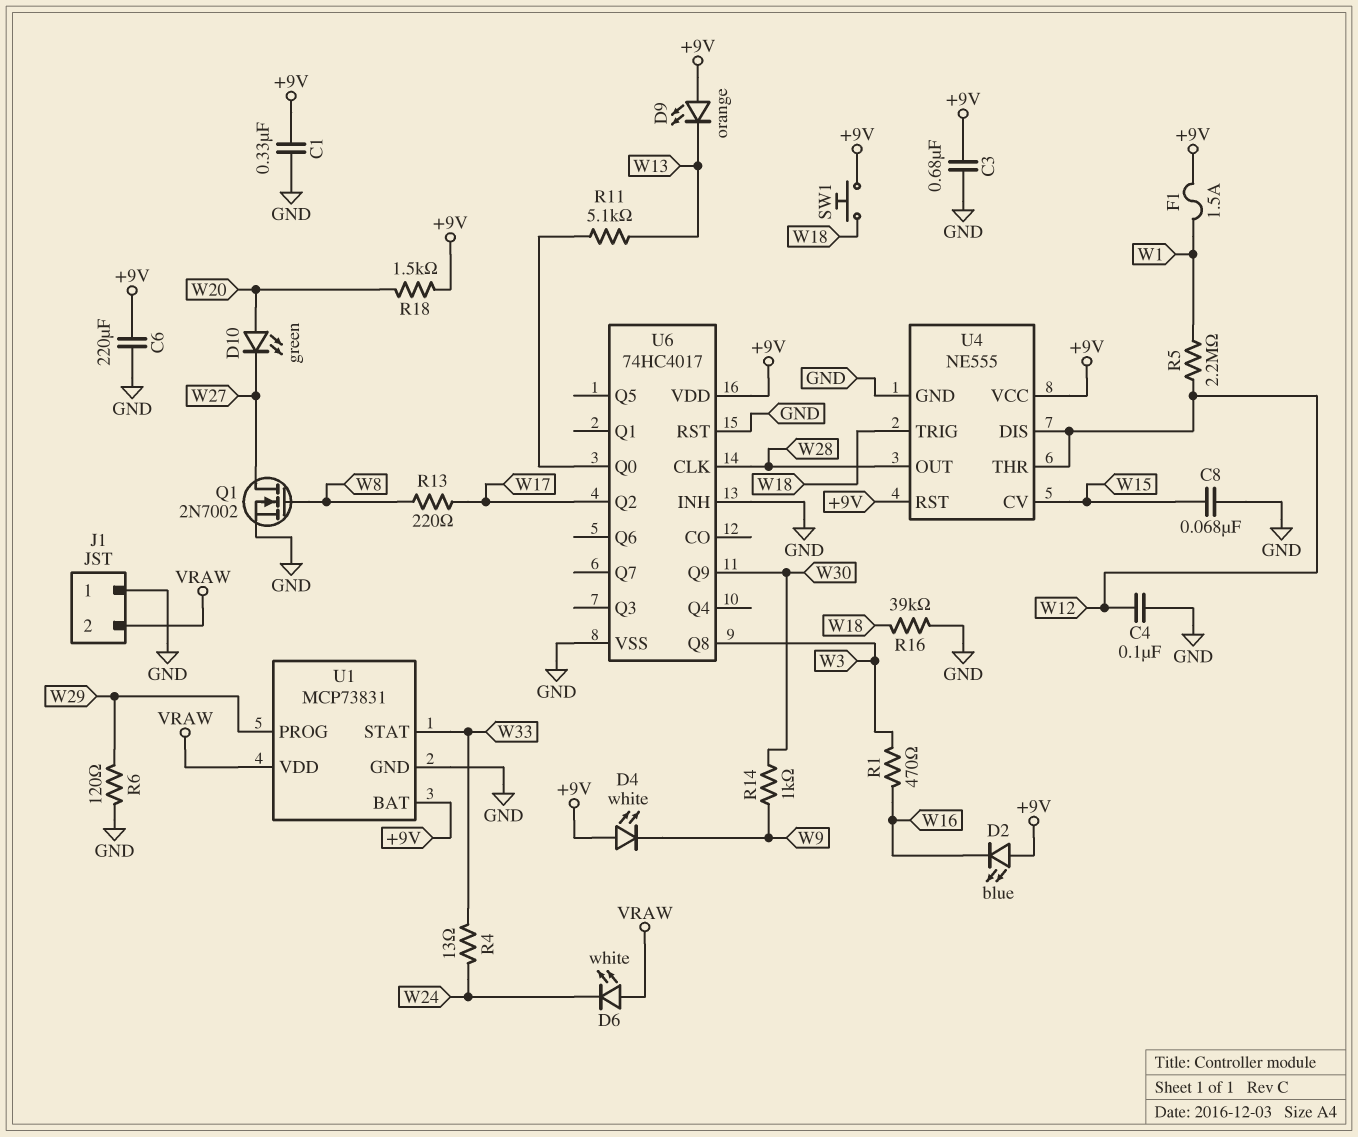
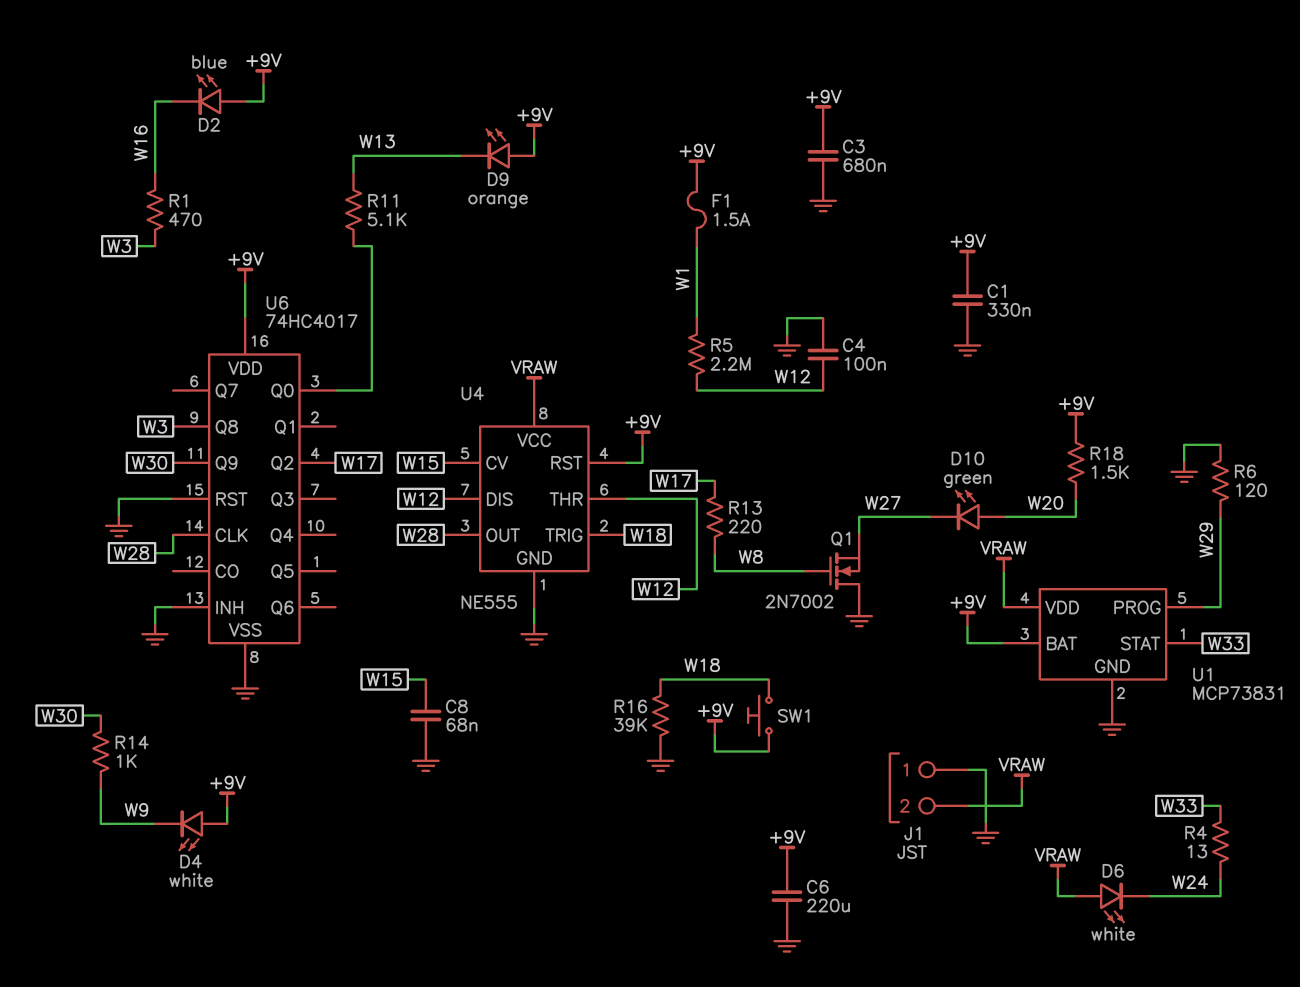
Q1: NMOS 2N7002 (G W8, D W27, S GND) -> NMOS 2N7002 (G W8, D GND, S W27)
U4 pin VCC: +9V -> VRAW

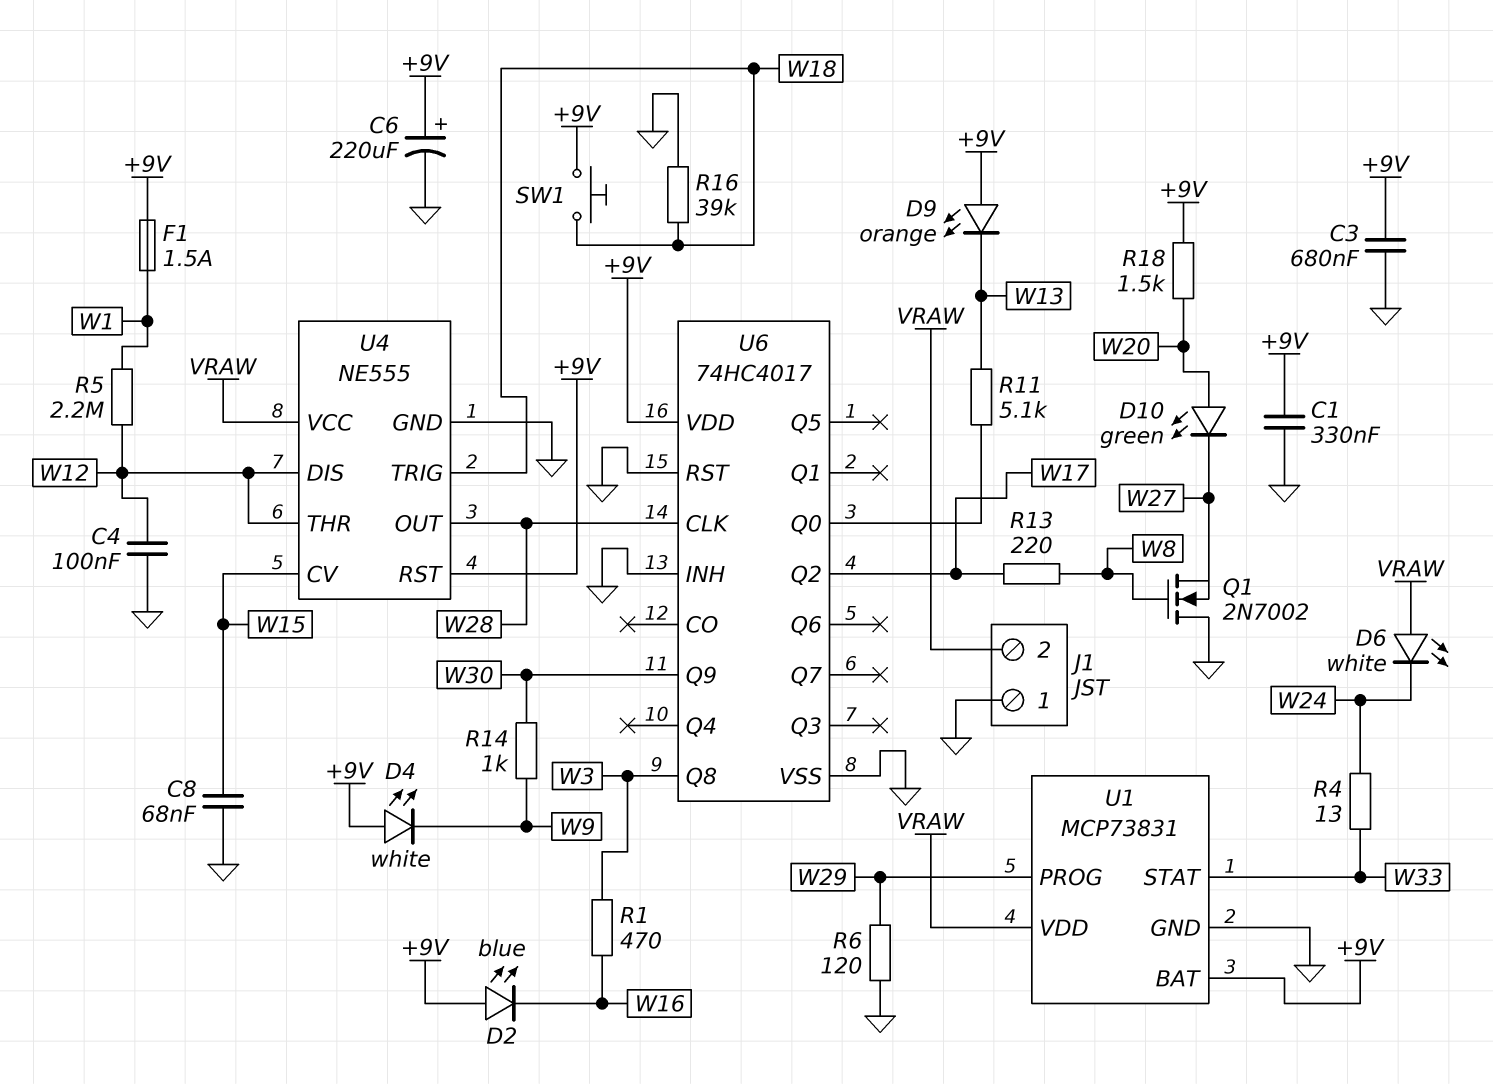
C6: 220uF (+9V, GND) -> 220uF (plus +9V, minus GND)

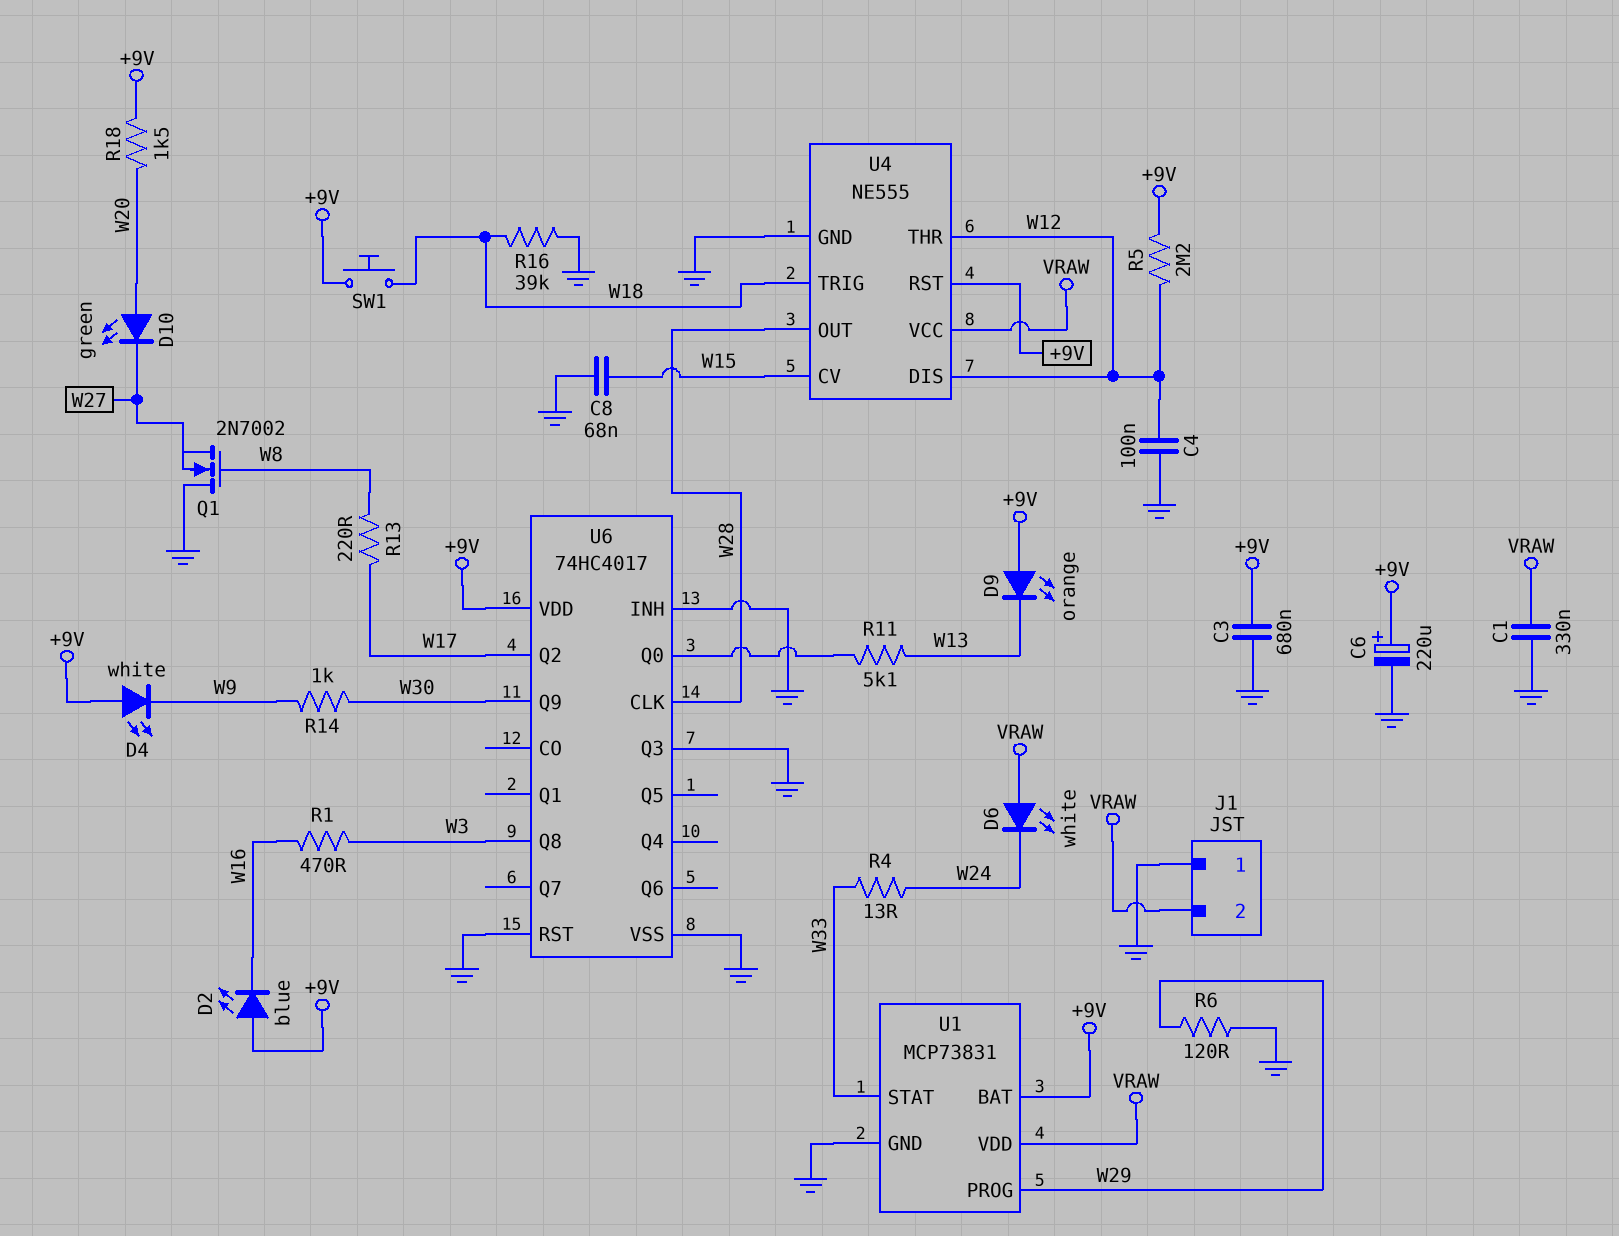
C1: 330nF (+9V, GND) -> 330nF (GND, VRAW)
F1: 1.5A (+9V, W1) -> none
R5: 2.2M (W1, W12) -> 2.2M (+9V, W12)
U6 pin Q3: none -> GND

